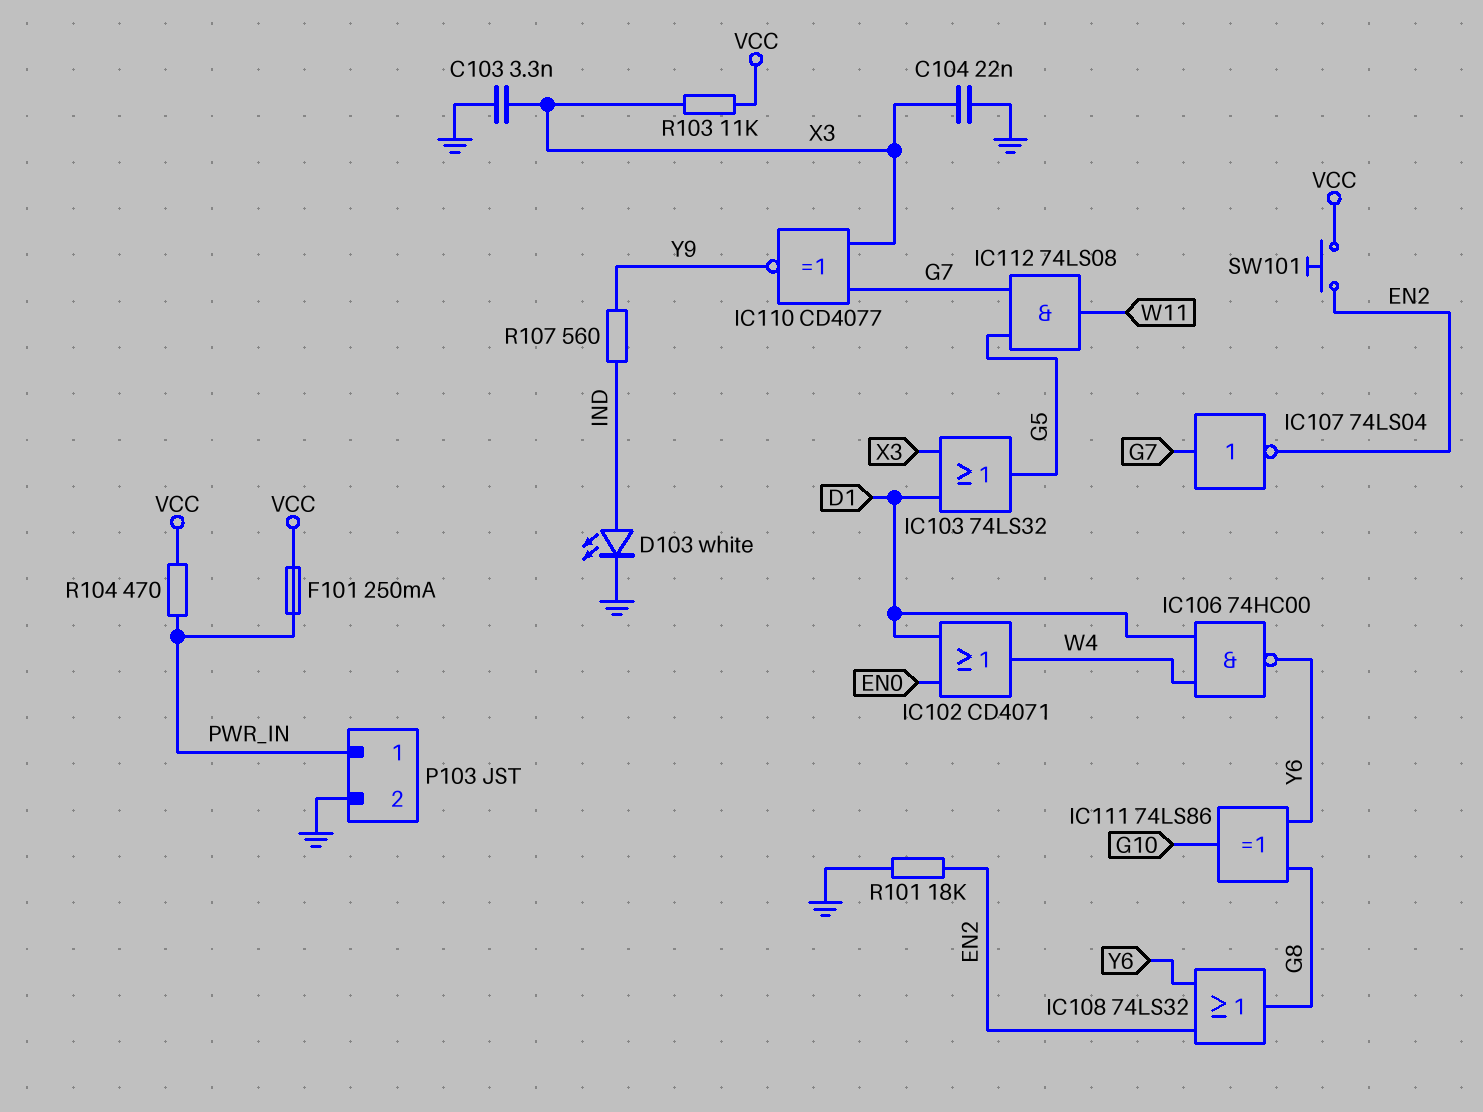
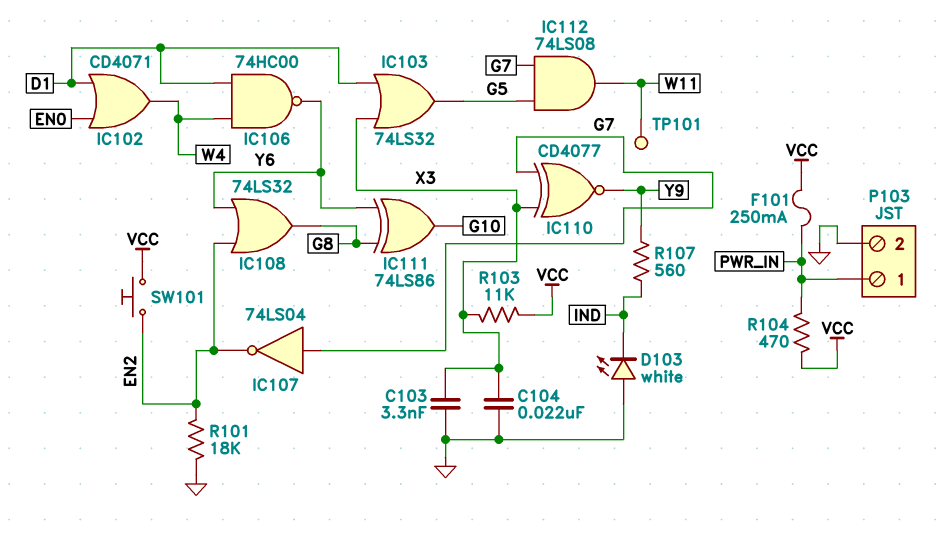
D103: LED white (A IND, K GND) -> LED white (A GND, K IND)
TP101: none -> test point (W11)

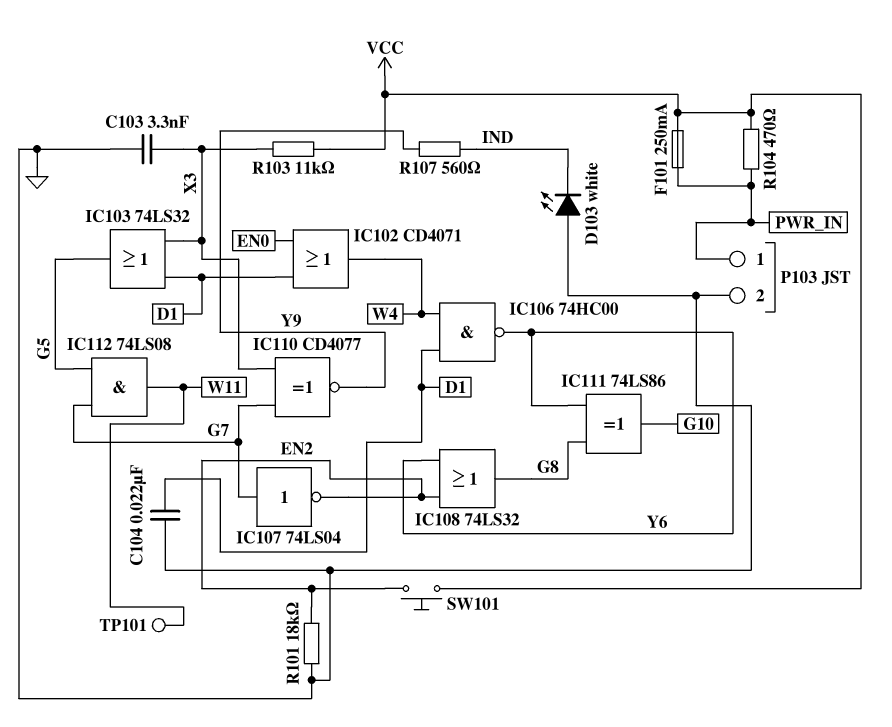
C104: 22nF (GND, X3) -> 22nF (D1, GND)

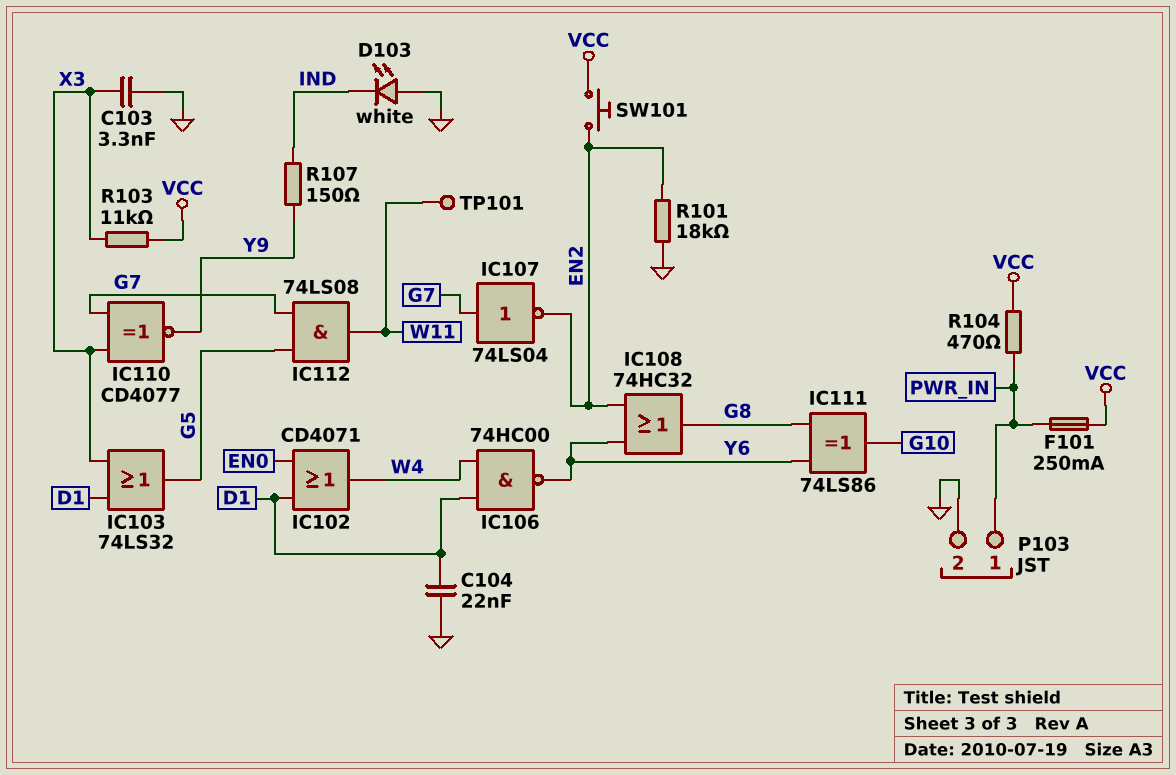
IC108: OR 74LS32 (in EN2, in Y6, out G8) -> OR 74HC32 (in EN2, in Y6, out G8)
R107: 560 (IND, Y9) -> 150 (IND, Y9)

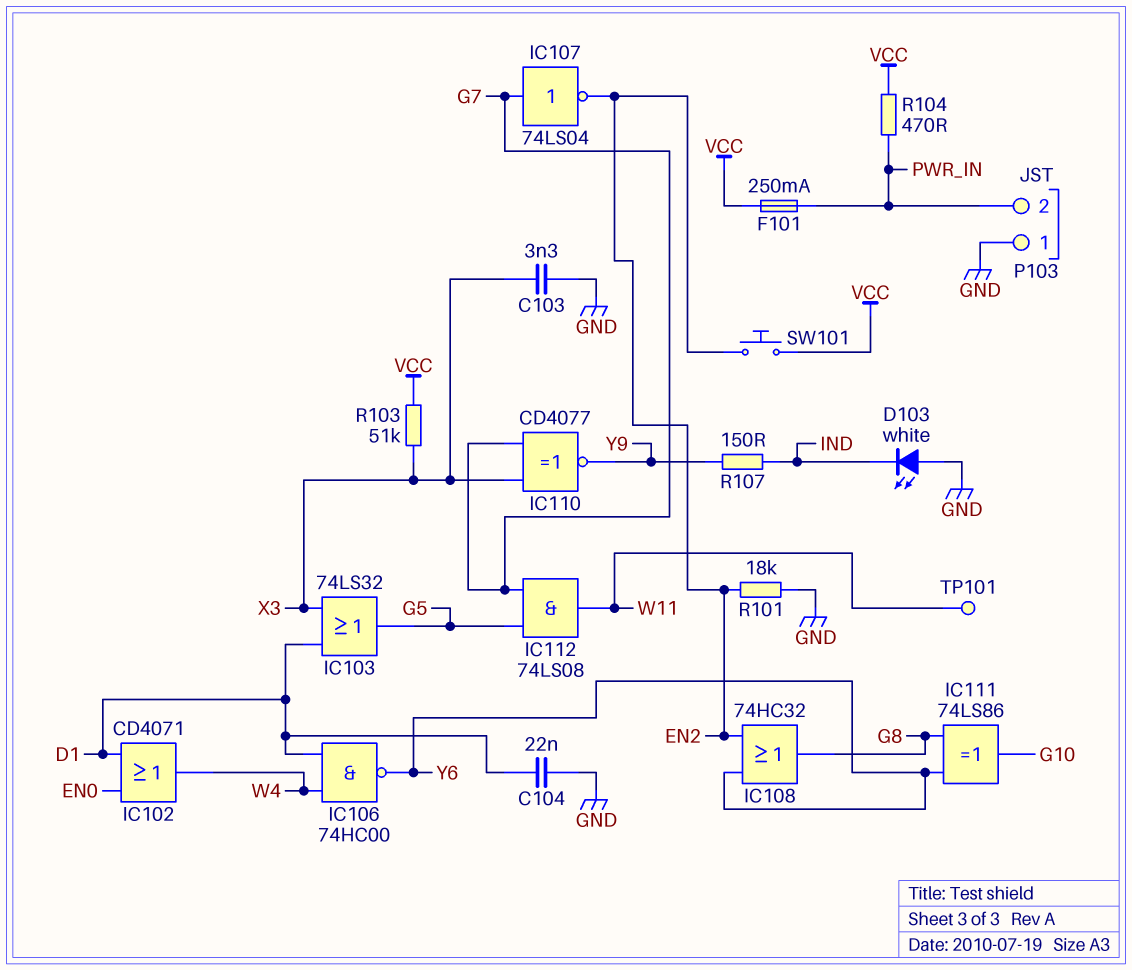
P103 pin 1: PWR_IN -> GND
P103 pin 2: GND -> PWR_IN
R103: 11k (VCC, X3) -> 51k (VCC, X3)

